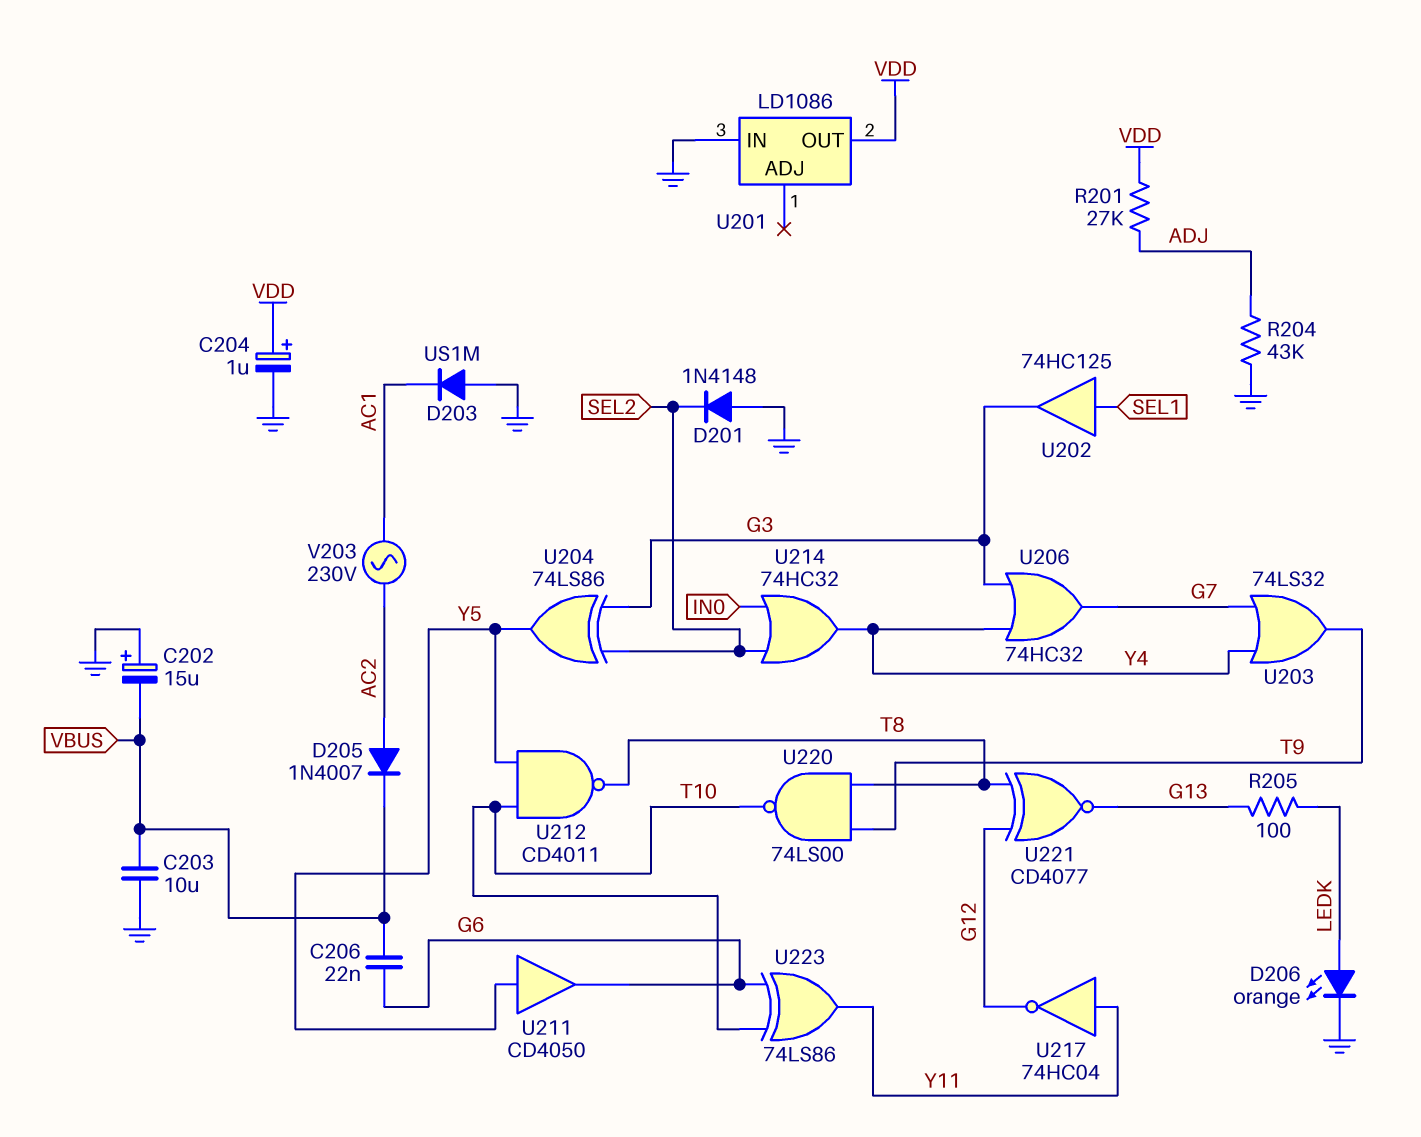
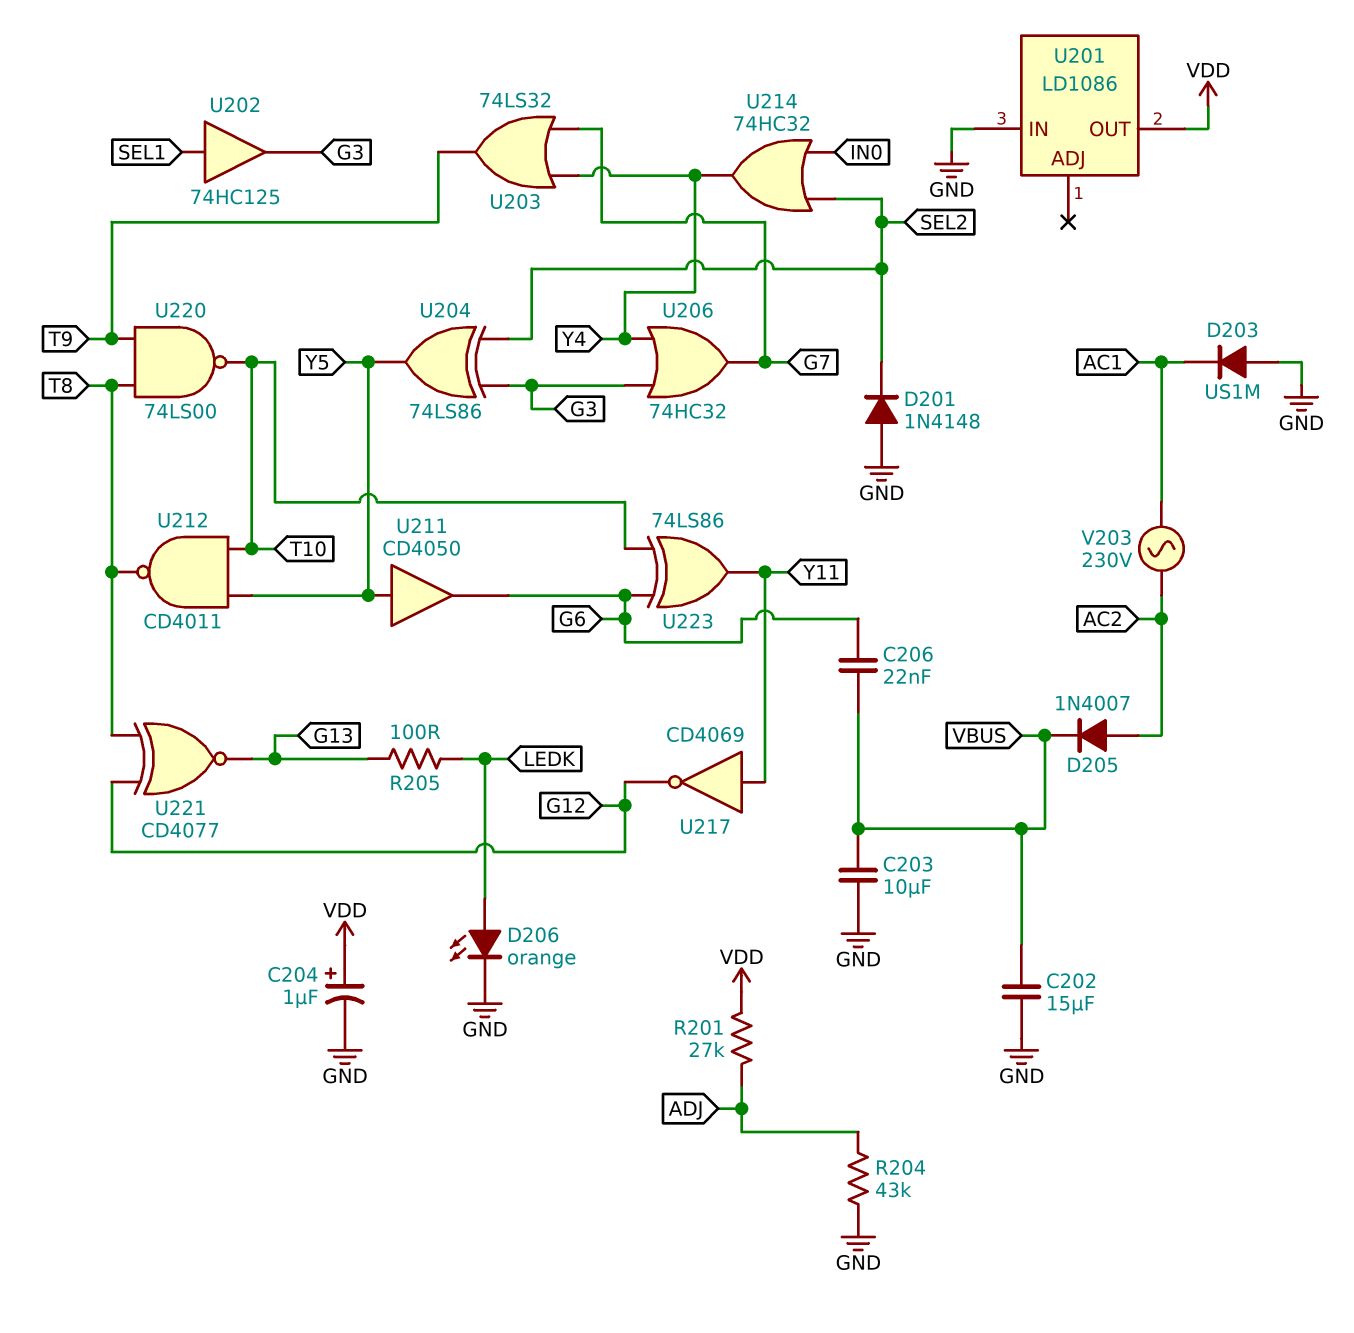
C202: 15uF (plus GND, minus VBUS) -> 15uF (GND, VBUS)
U217: NOT 74HC04 (in Y11, out G12) -> NOT CD4069 (in Y11, out G12)

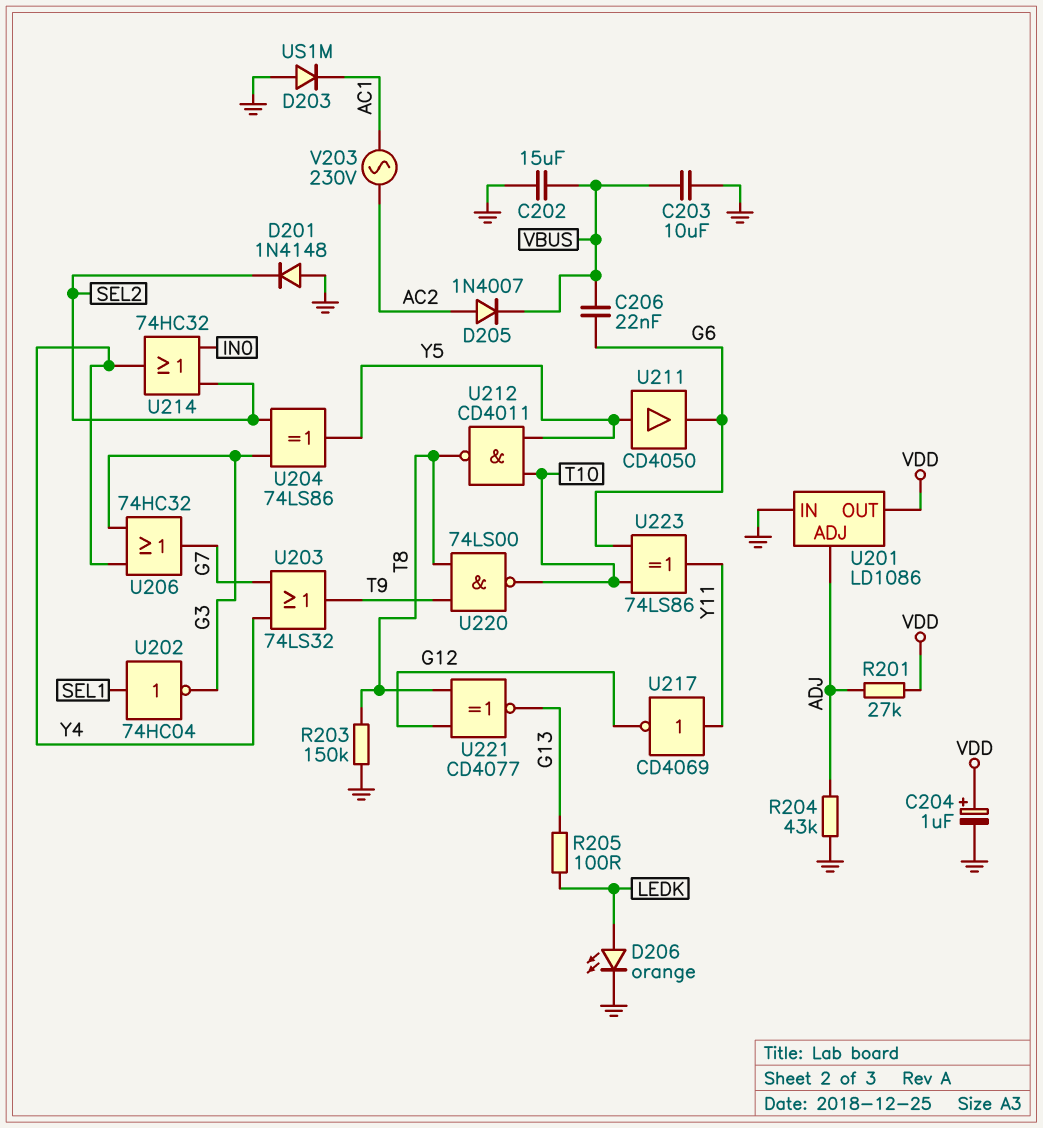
R203: none -> 150k (GND, T8)
U201 pin ADJ: none -> ADJ
U202: buffer 74HC125 (in SEL1, out G3) -> NOT 74HC04 (in SEL1, out G3)

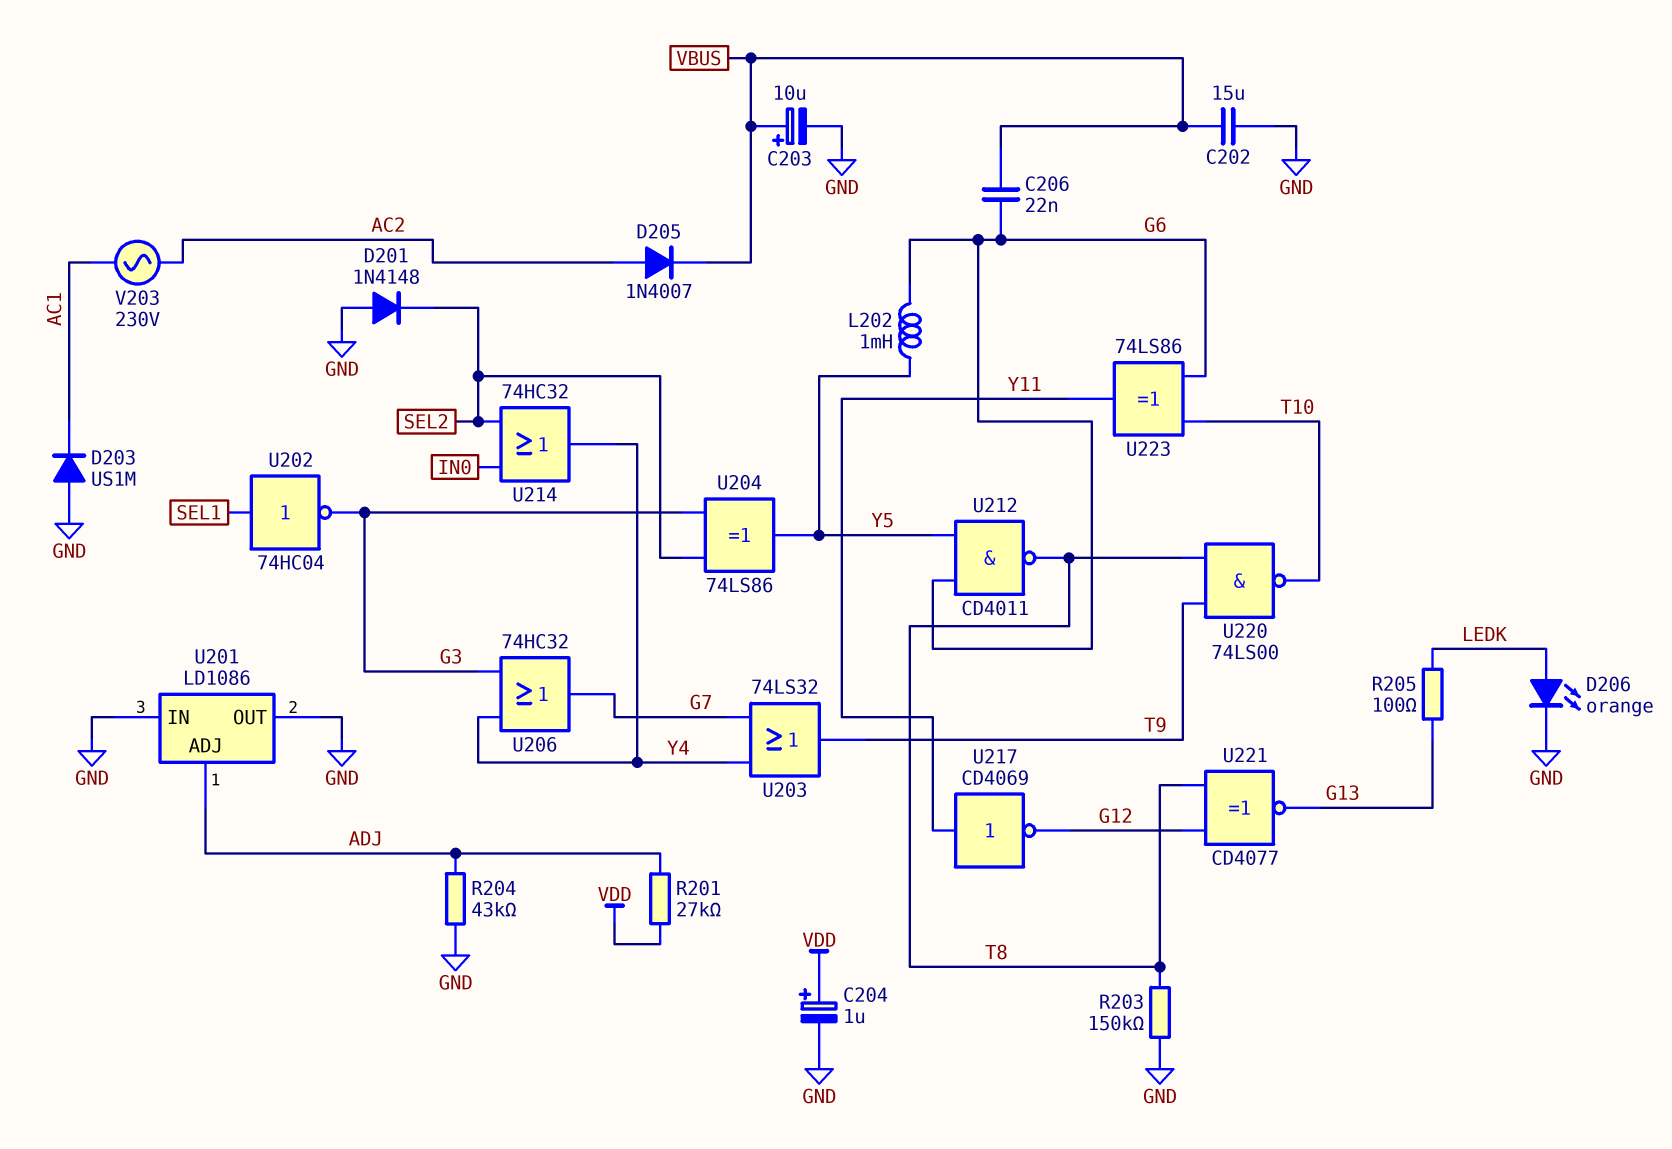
C203: 10uF (GND, VBUS) -> 10uF (plus VBUS, minus GND)
L202: none -> 1mH (G6, Y5)
U201 pin OUT: VDD -> GND
U211: buffer CD4050 (in Y5, out G6) -> none
U212: NAND CD4011 (in T10, in Y5, out T8) -> NAND CD4011 (in G6, in Y5, out T8)

